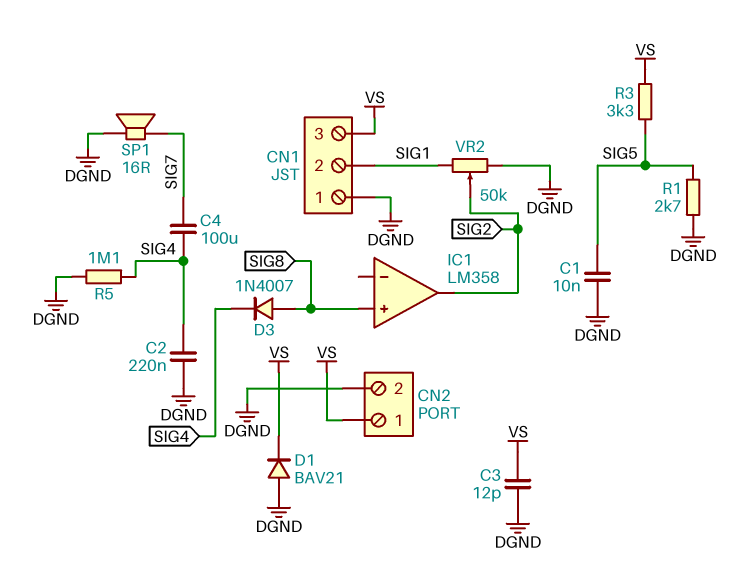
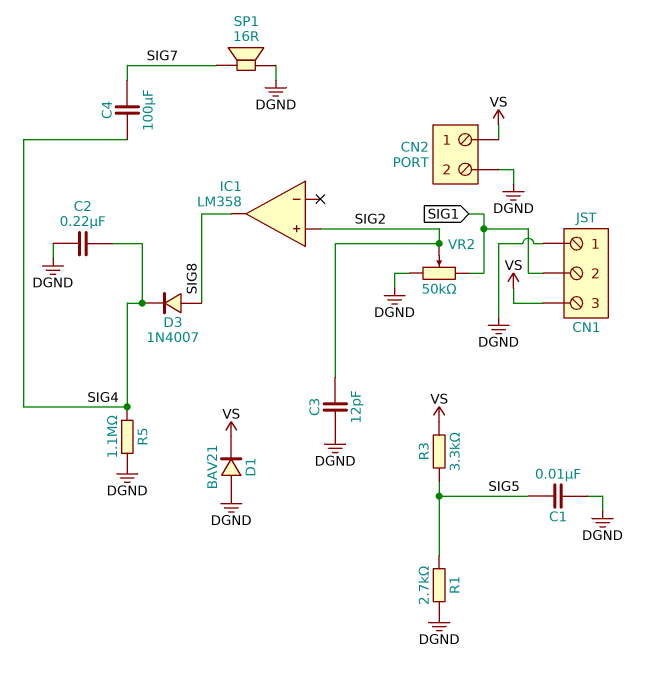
C3: 12pF (DGND, VS) -> 12pF (DGND, SIG2)
IC1 pin in+: SIG8 -> SIG2
IC1 pin out: SIG2 -> SIG8

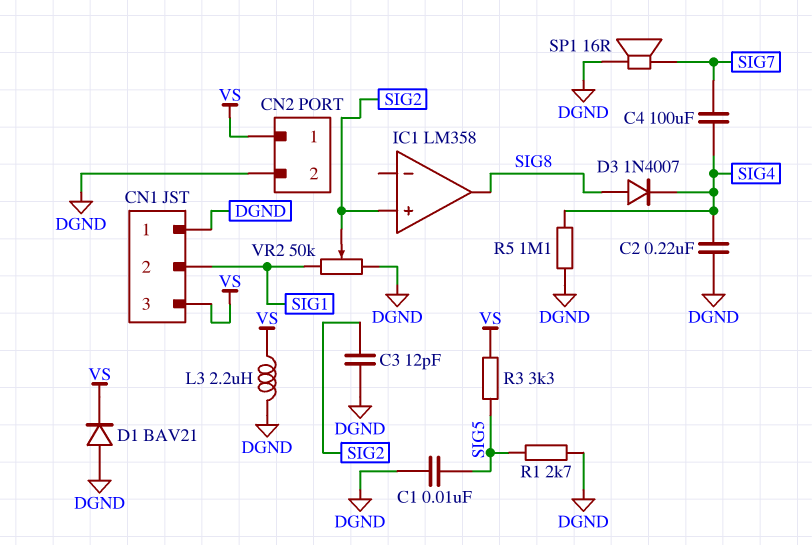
L3: none -> 2.2uH (DGND, VS)

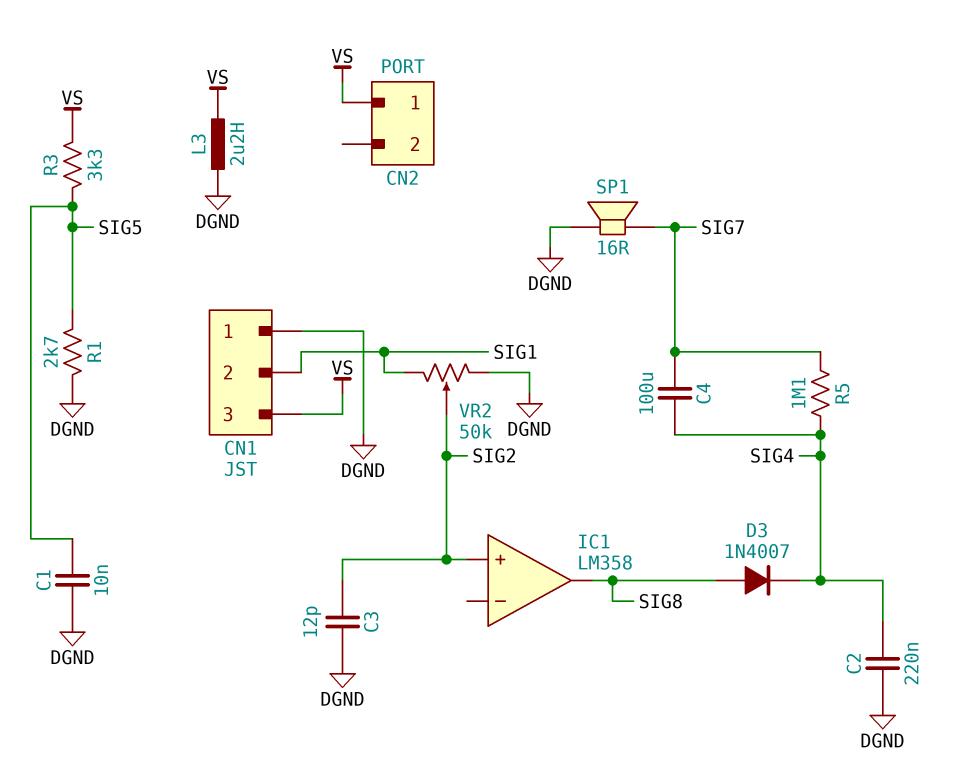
CN2 pin 2: DGND -> none
D1: diode BAV21 (A DGND, K VS) -> none
R5: 1.1M (DGND, SIG4) -> 1.1M (SIG4, SIG7)

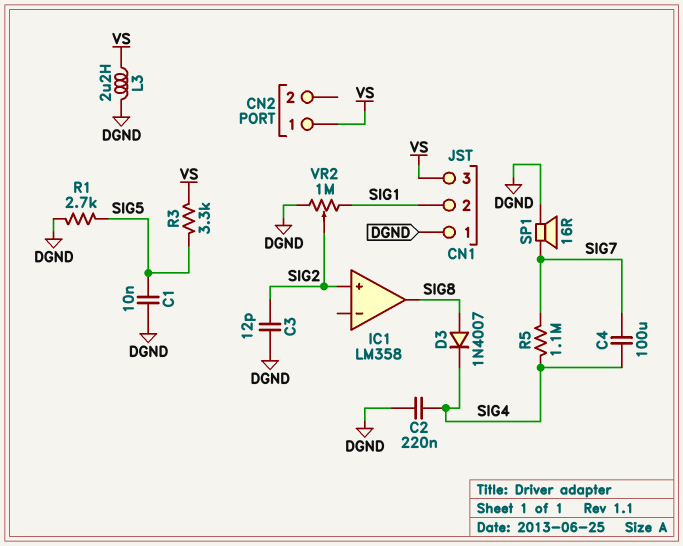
VR2: 50k (DGND, SIG1, wiper SIG2) -> 1M (DGND, SIG1, wiper SIG2)

